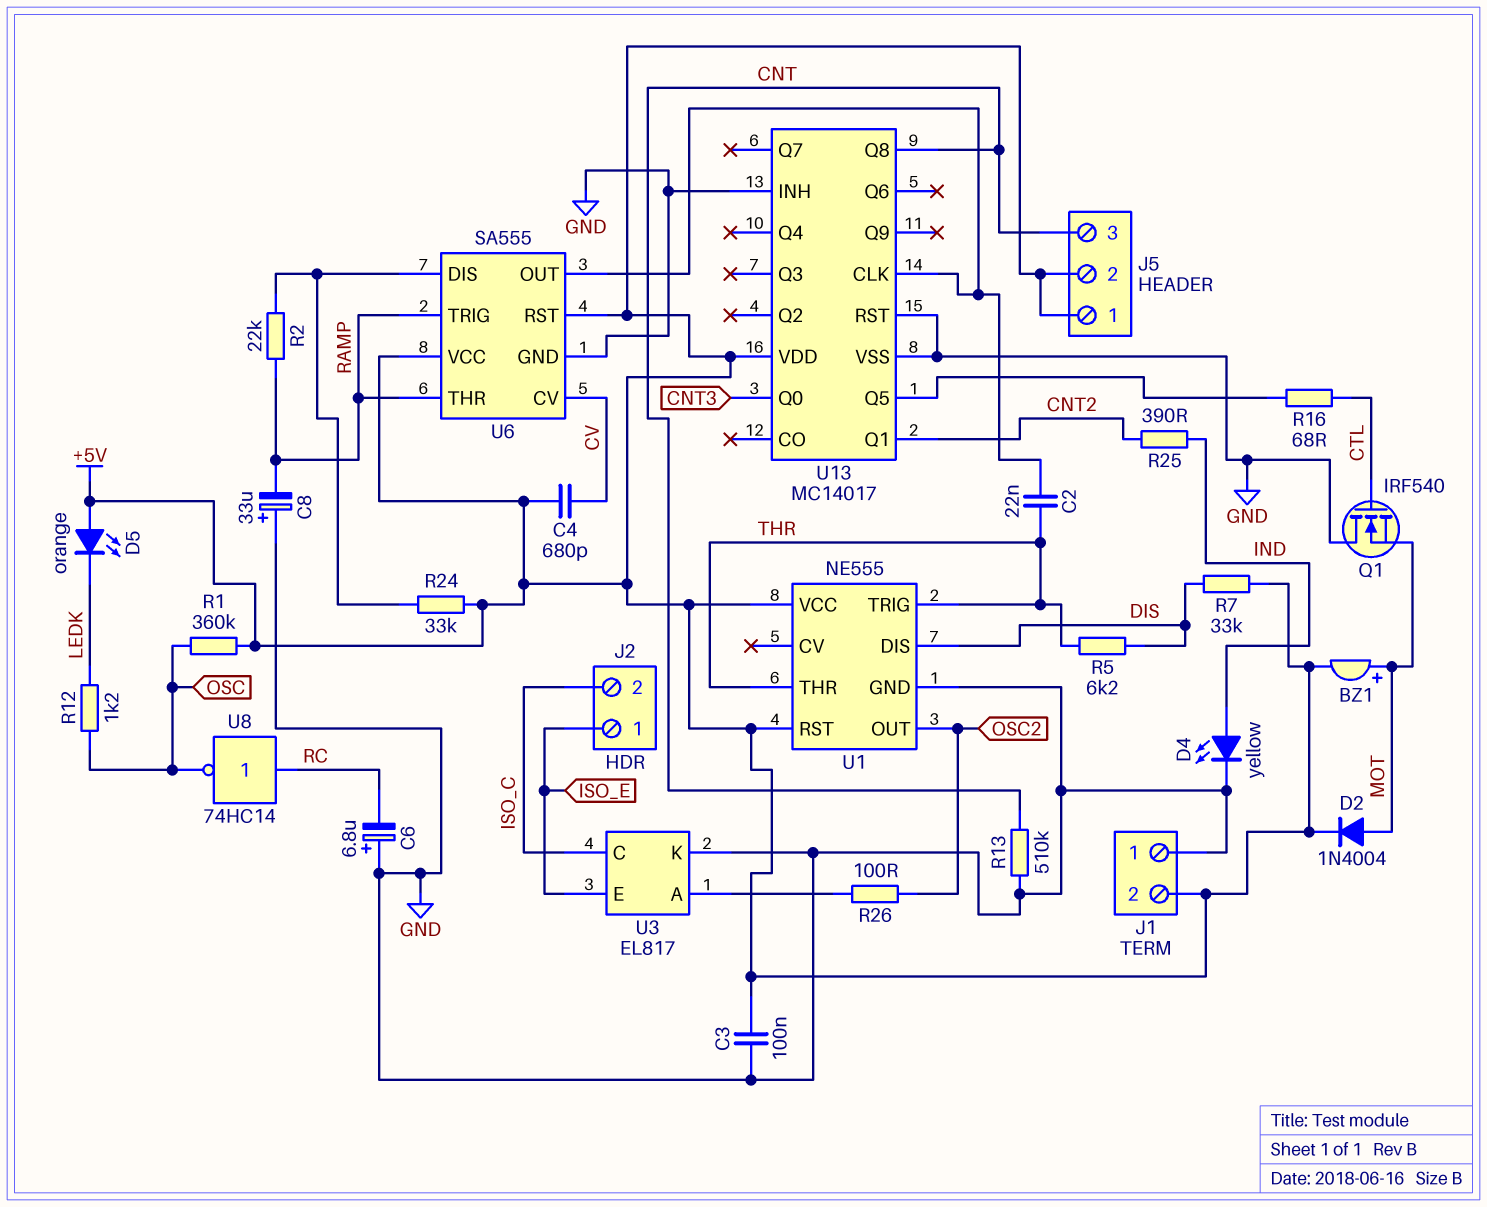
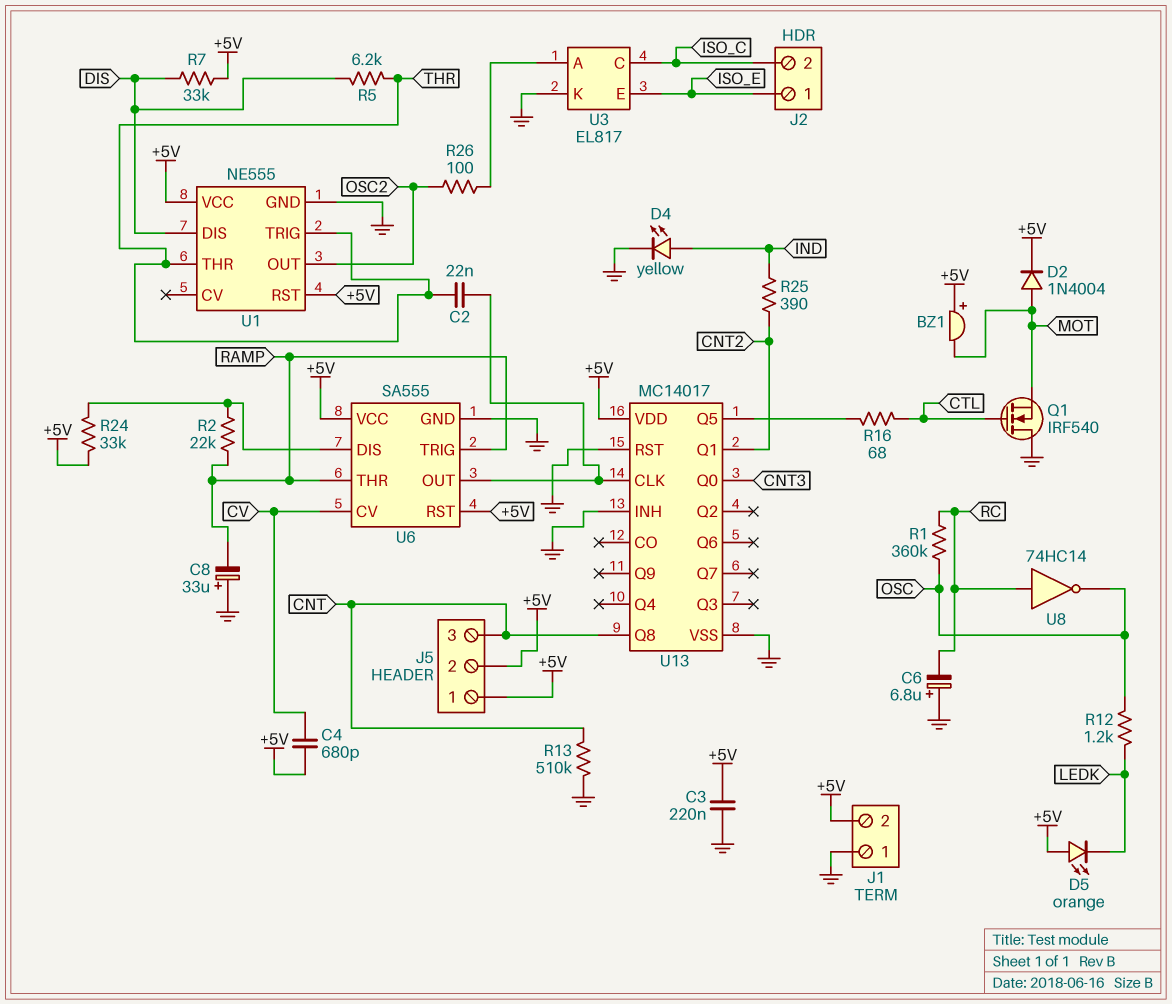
BZ1: buzzer (plus MOT, minus +5V) -> buzzer (plus +5V, minus MOT)
C3: 100nF (+5V, GND) -> 220nF (+5V, GND)
R1: 360k (+5V, OSC) -> 360k (OSC, RC)

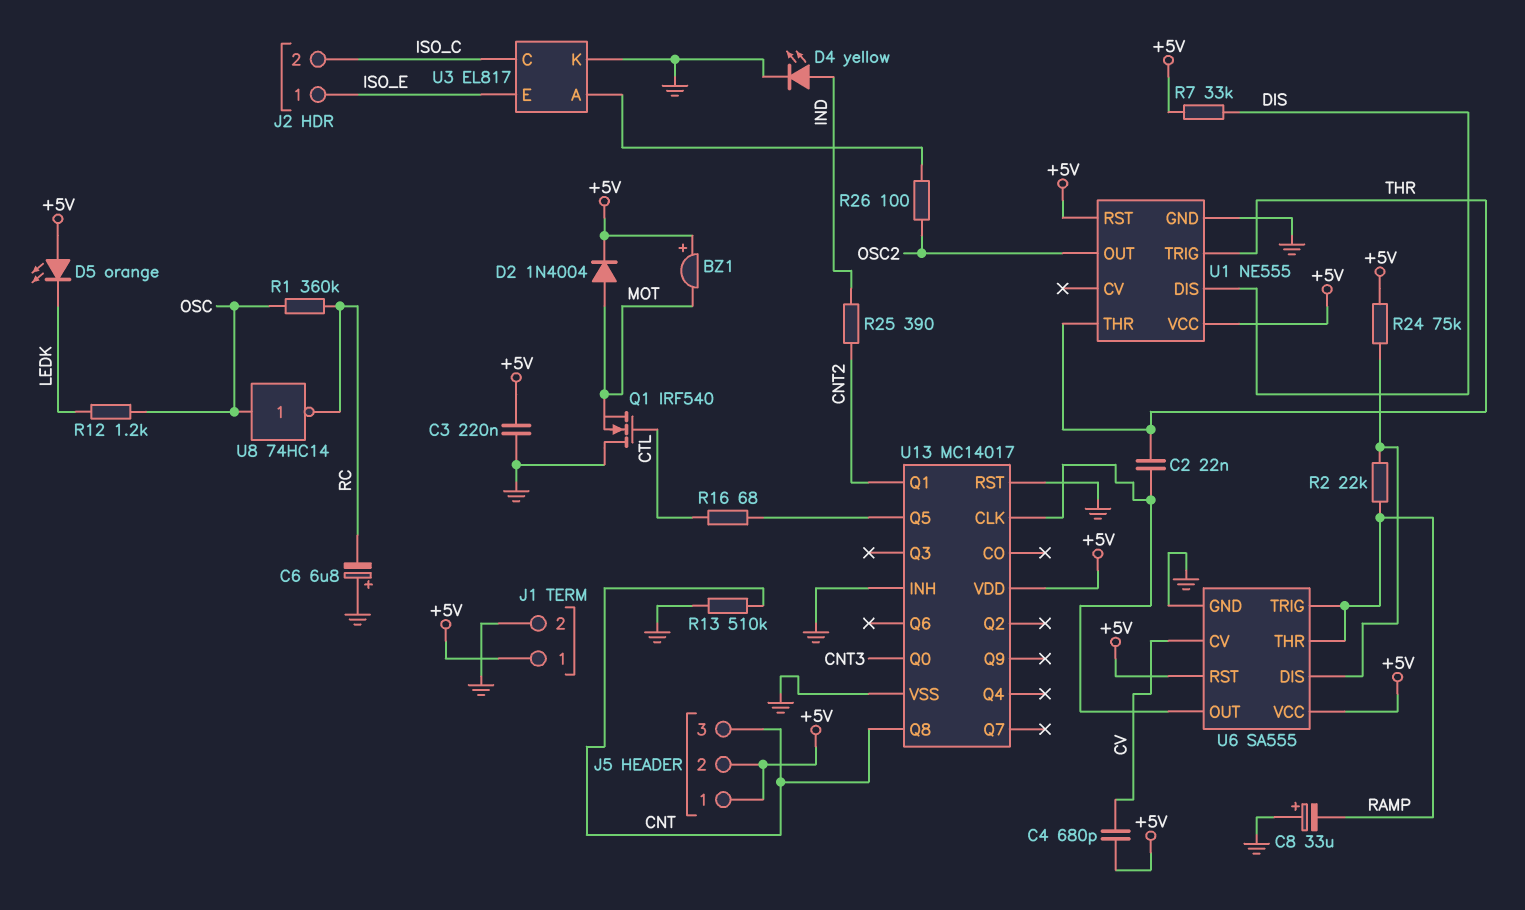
J1 pin 1: GND -> +5V
J1 pin 2: +5V -> GND
R5: 6.2k (DIS, THR) -> none
R24: 33k (+5V, U6/DIS) -> 75k (+5V, U6/DIS)
U8: NOT 74HC14 (in RC, out OSC) -> NOT 74HC14 (in OSC, out RC)

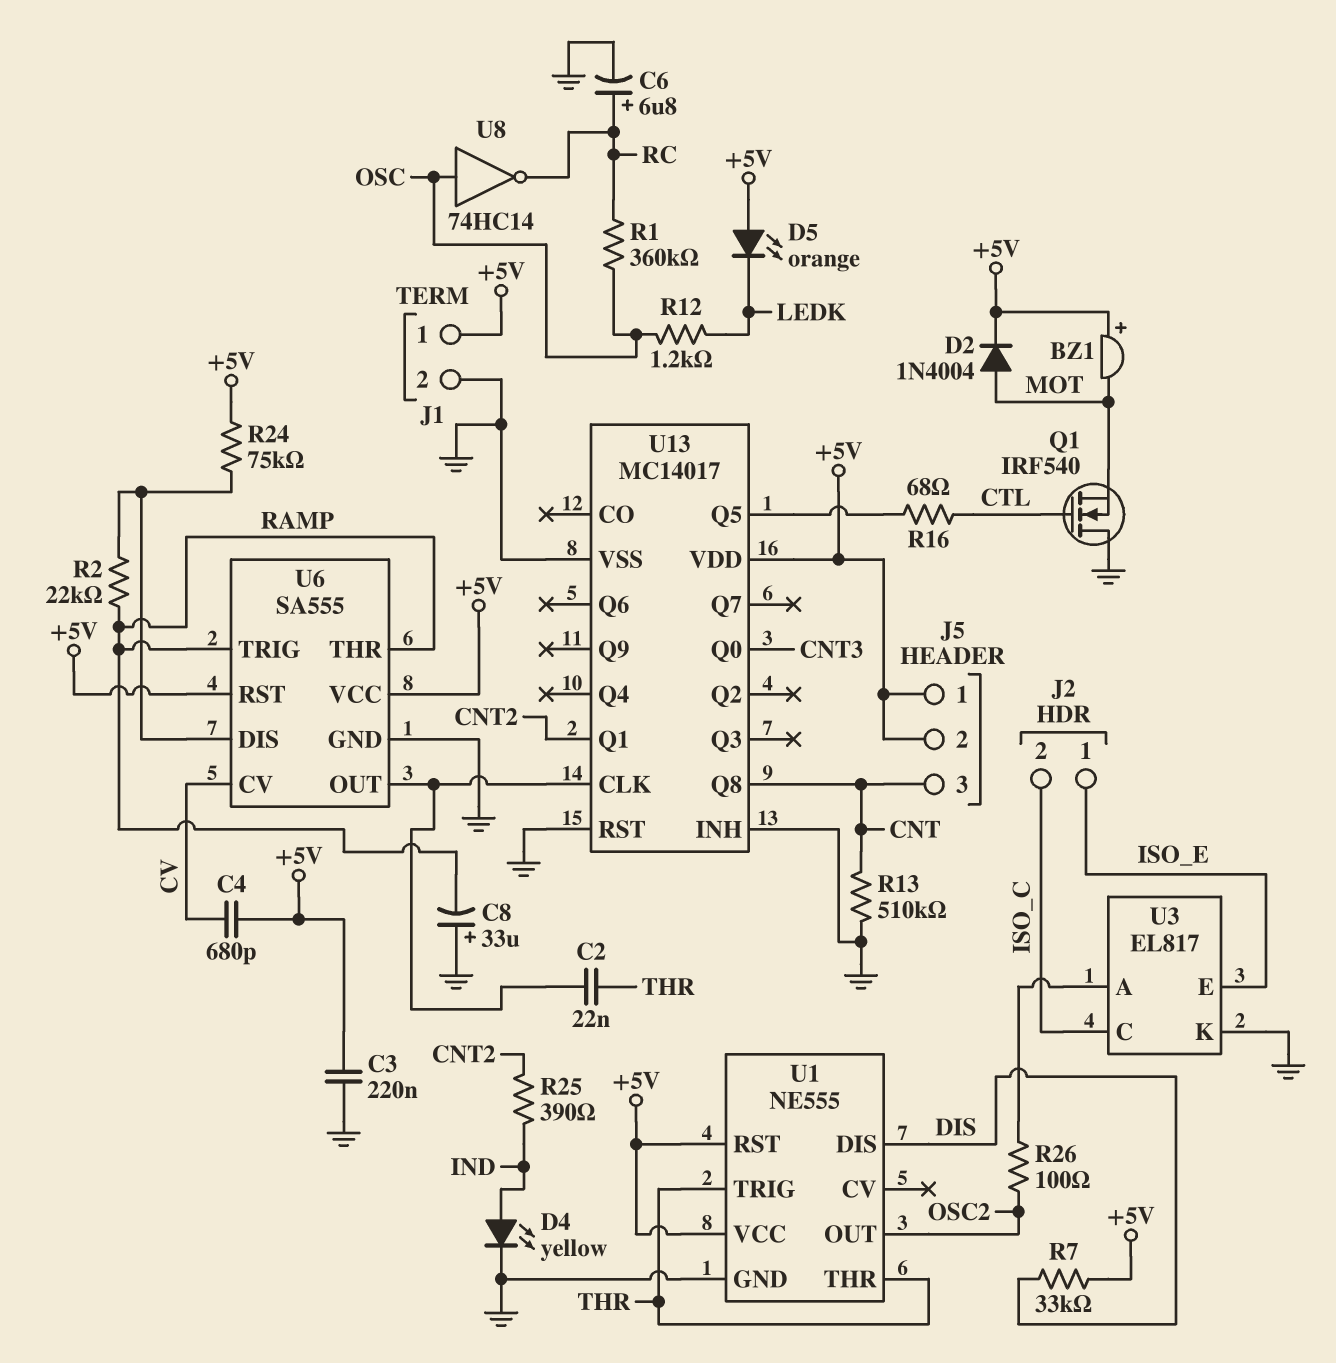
C6: 6.8uF (plus GND, minus RC) -> 6.8uF (plus RC, minus GND)

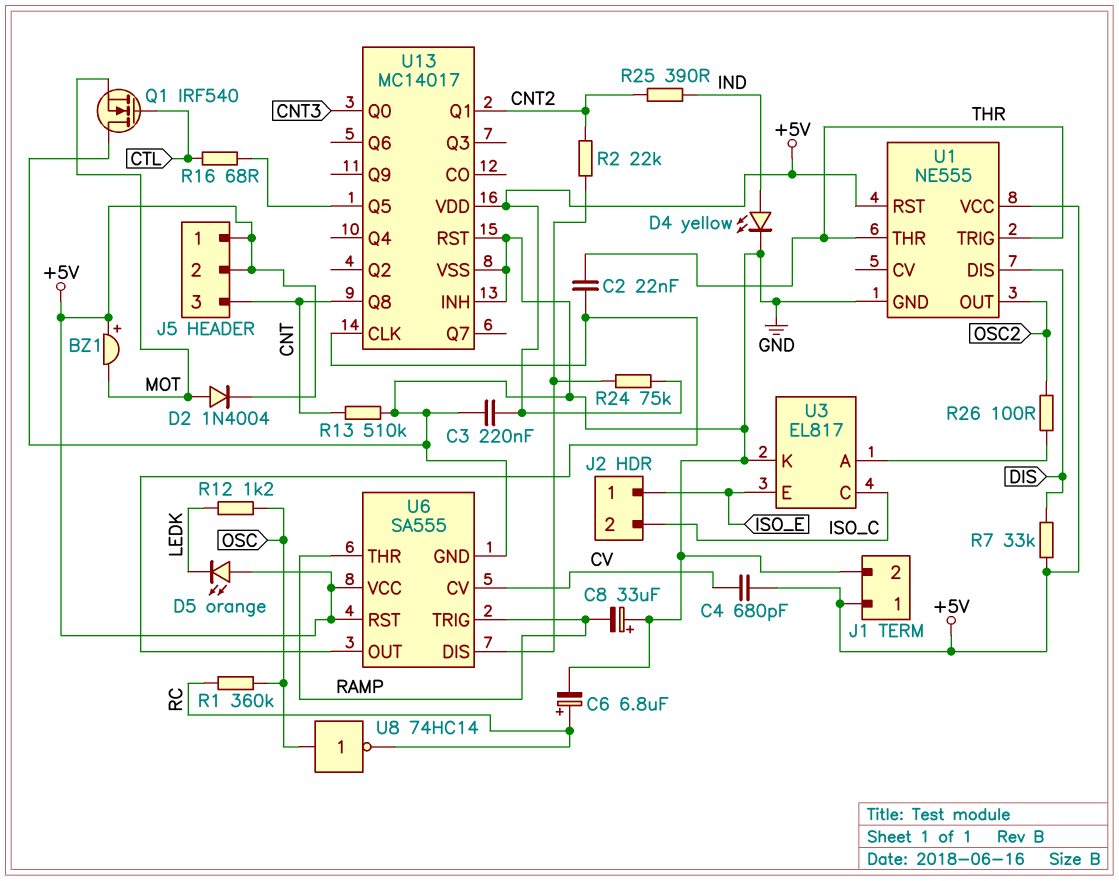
R2: 22k (RAMP, U6/DIS) -> 22k (CNT2, U6/DIS)

